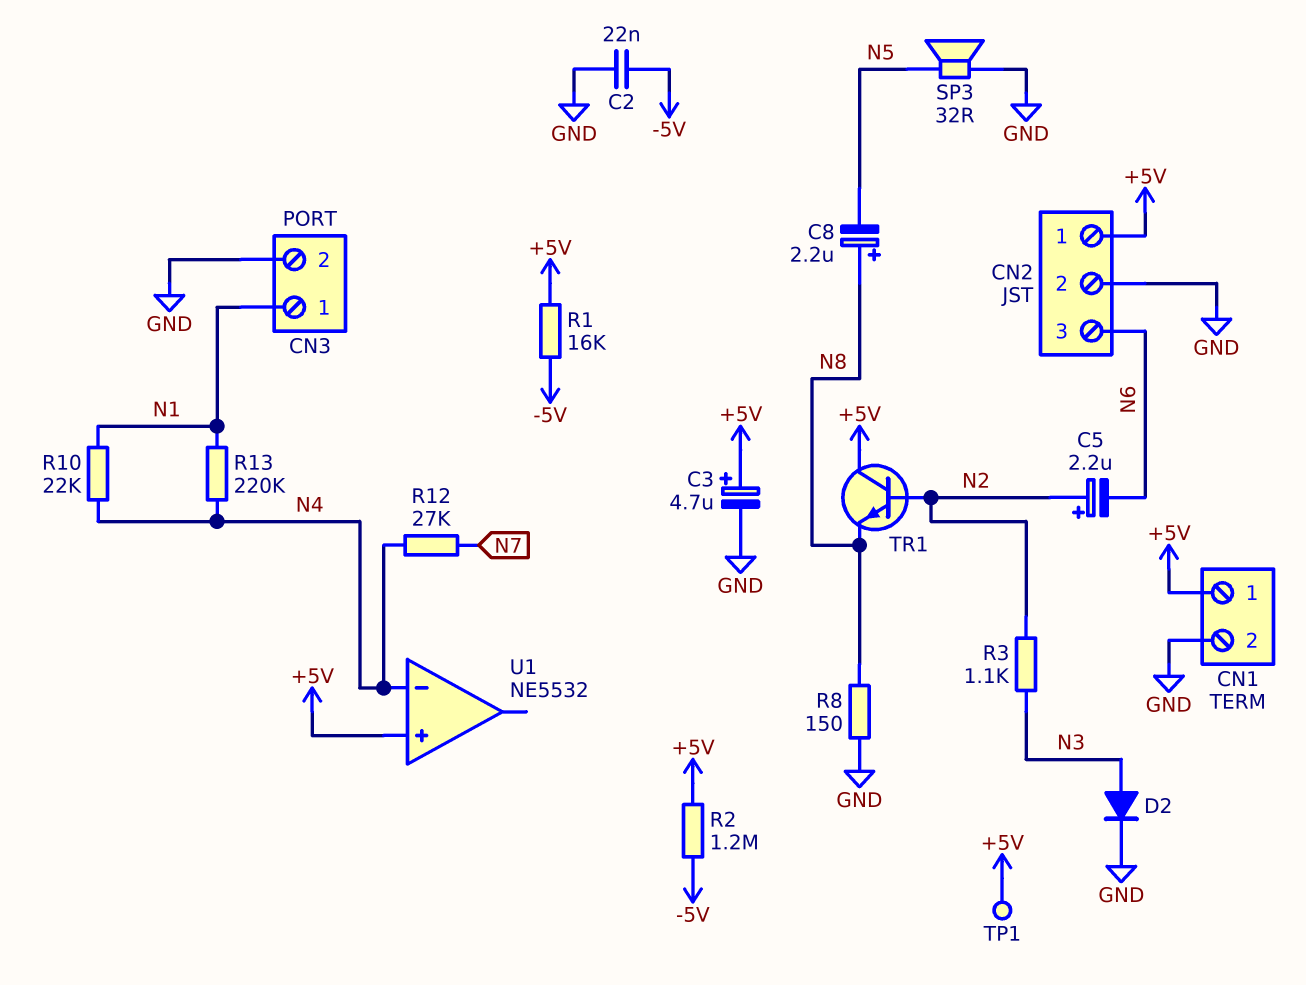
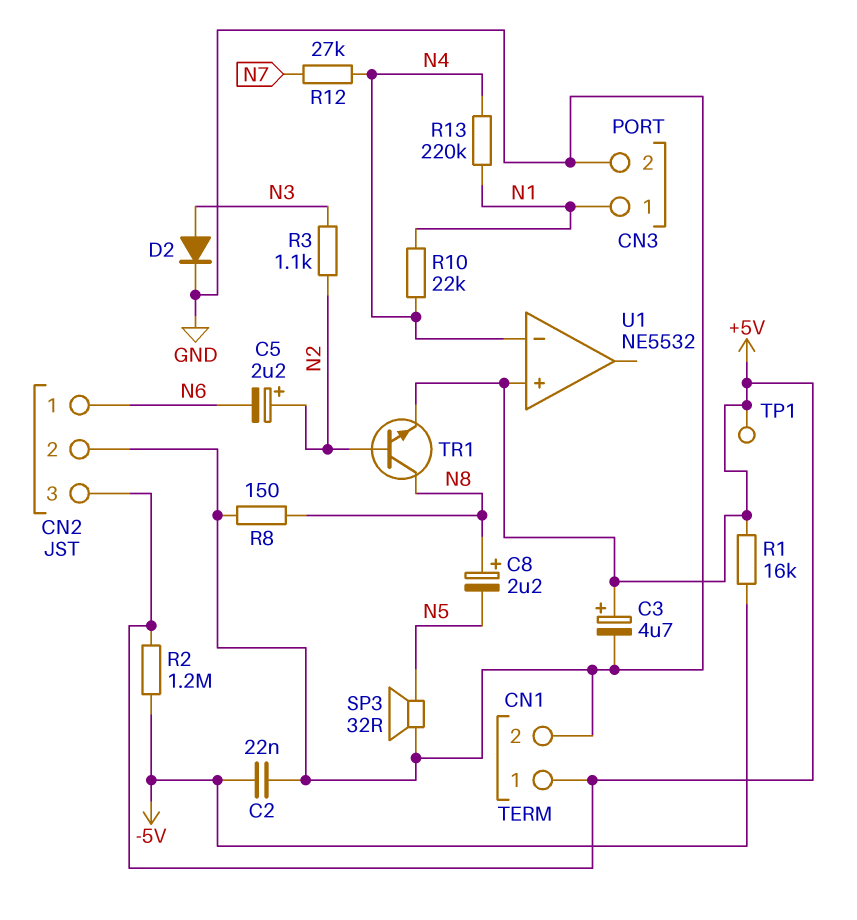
CN2 pin 1: +5V -> N6
CN2 pin 3: N6 -> +5V
TR1: NPN (B N2, C +5V, E N8) -> NPN (B N2, C N8, E +5V)

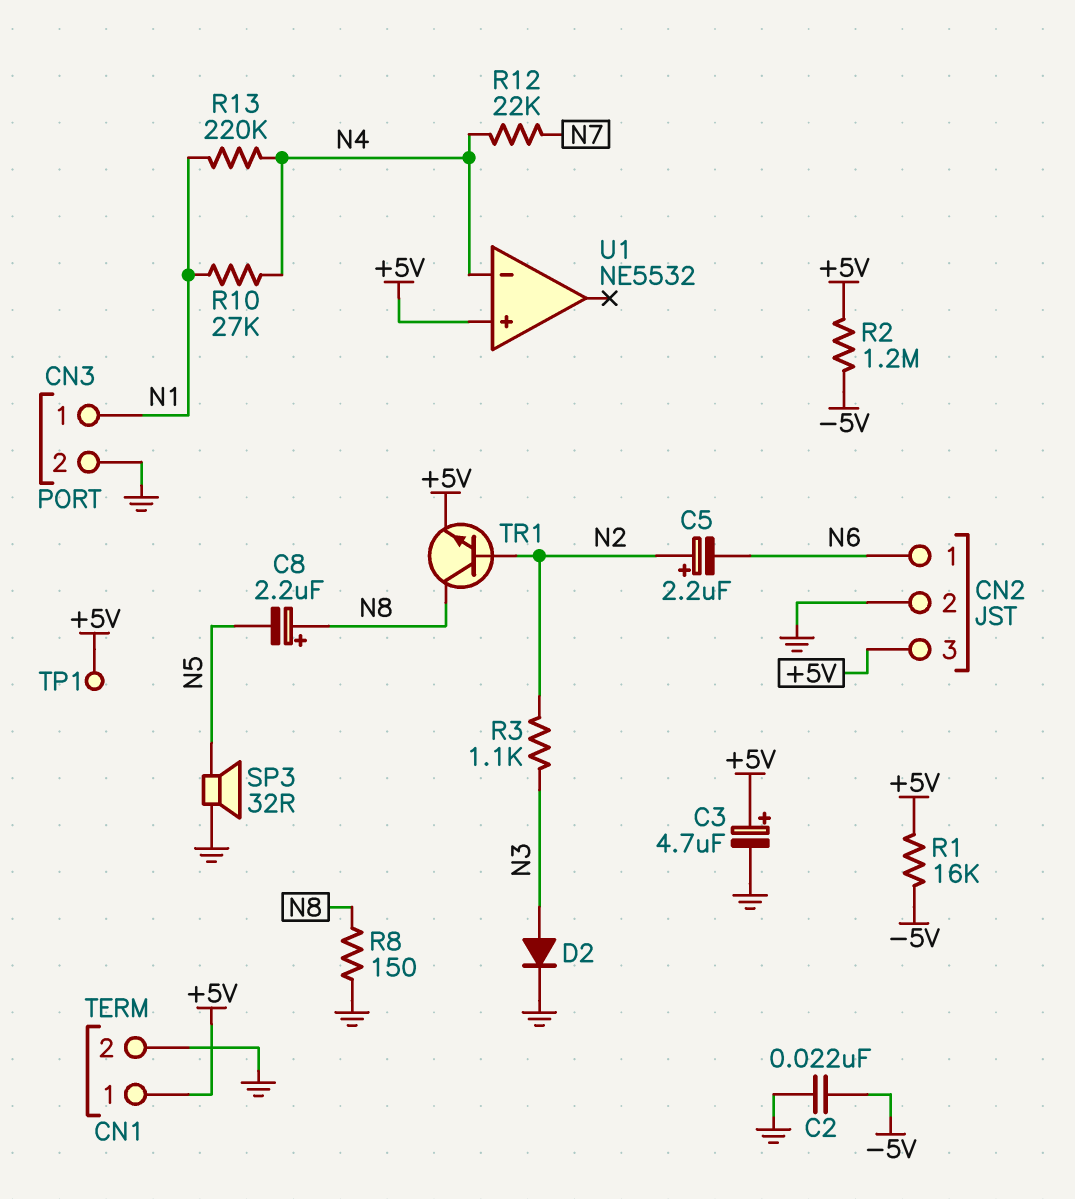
R10: 22k (N1, N4) -> 27k (N1, N4)
R12: 27k (N4, N7) -> 22k (N4, N7)

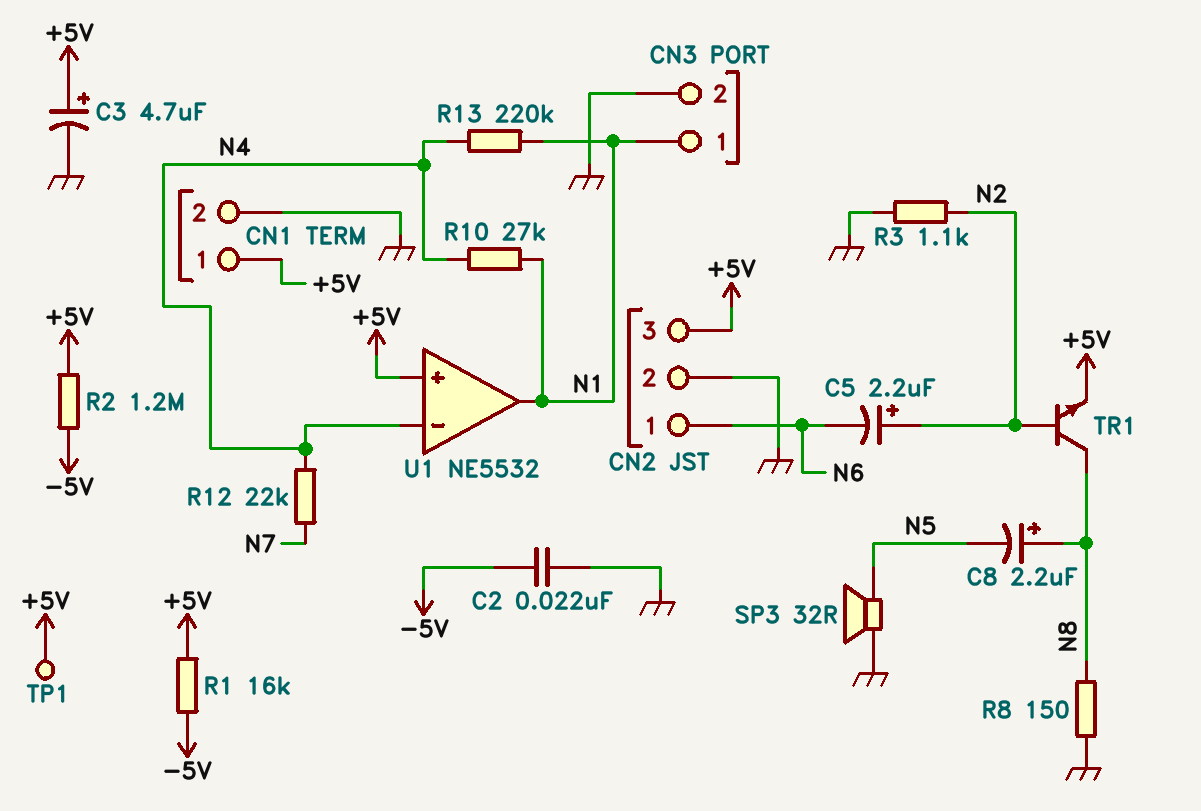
D2: diode (A N3, K GND) -> none
R3: 1.1k (N2, N3) -> 1.1k (GND, N2)
U1 pin out: none -> N1

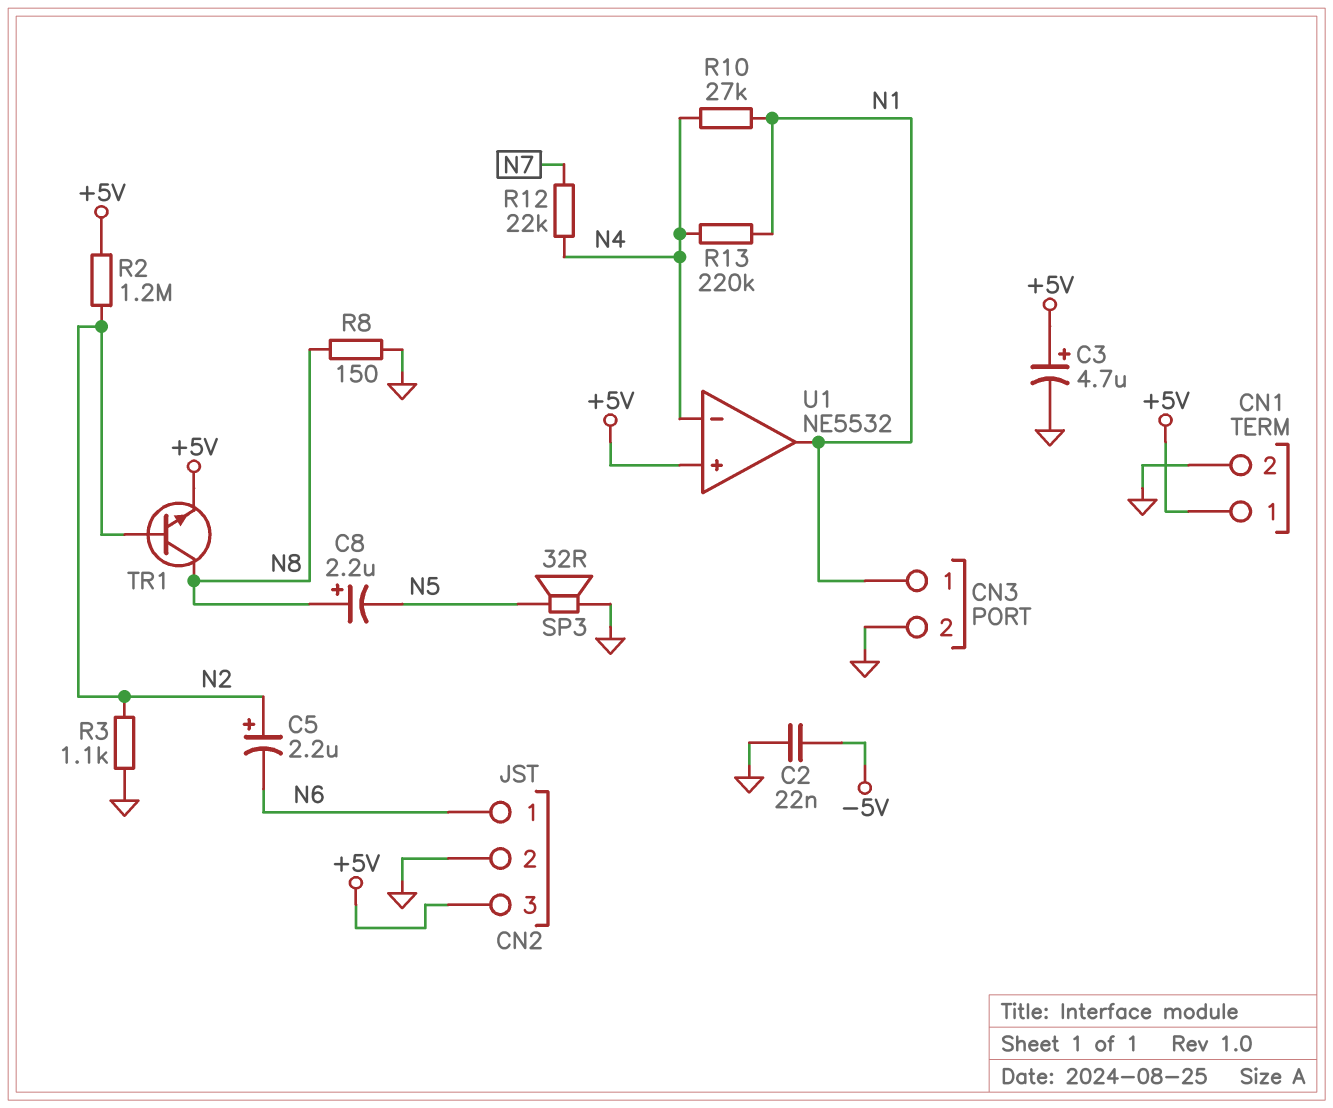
R1: 16k (+5V, -5V) -> none
R2: 1.2M (+5V, -5V) -> 1.2M (+5V, N2)
TP1: test point (+5V) -> none

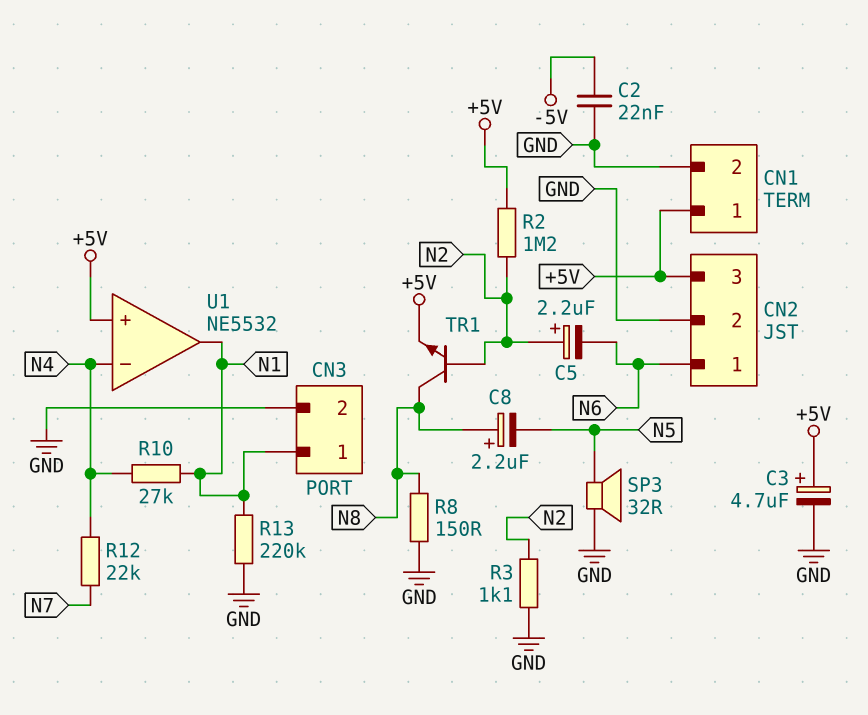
R13: 220k (N1, N4) -> 220k (GND, N1)

